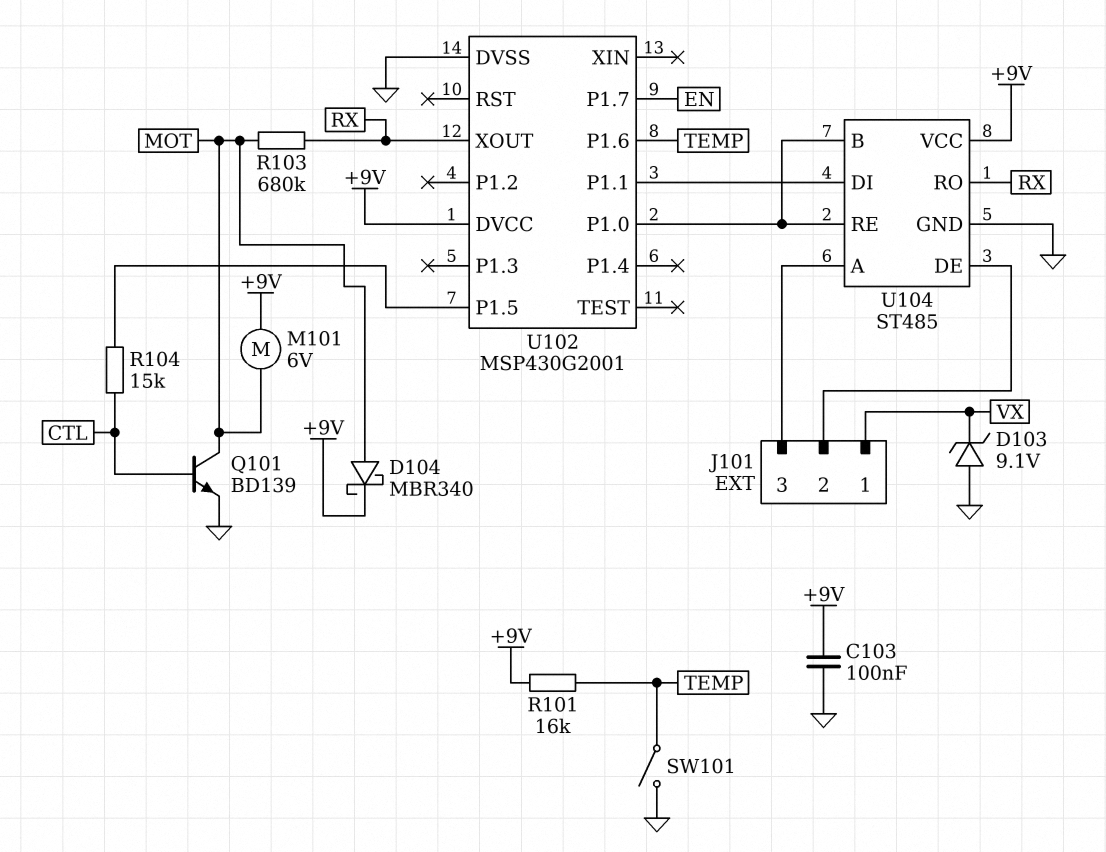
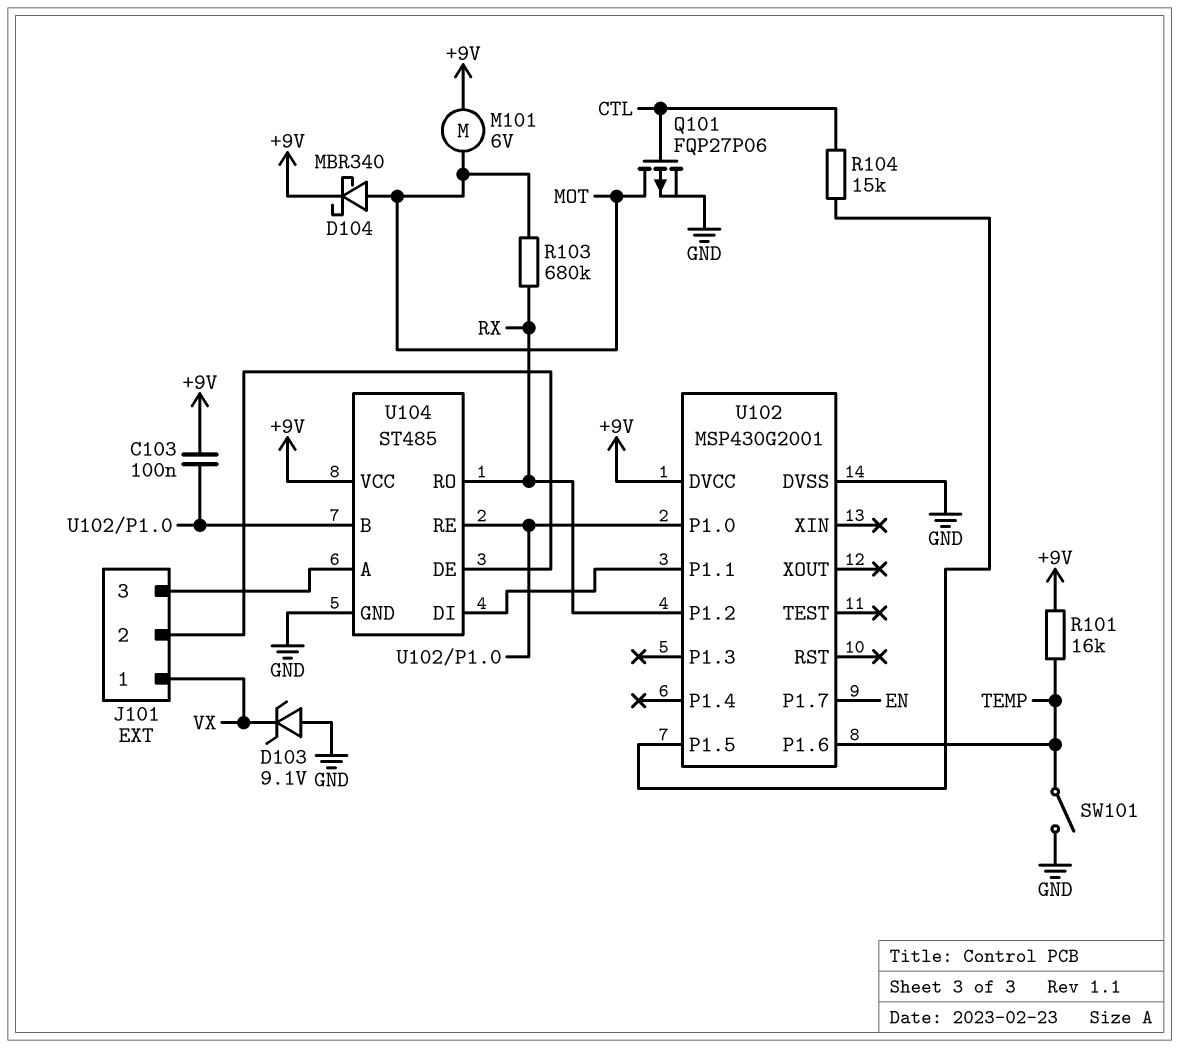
C103: 100nF (+9V, GND) -> 100nF (+9V, U102/P1.0)
Q101: NPN BD139 (B CTL, C MOT, E GND) -> PMOS FQP27P06 (G CTL, D MOT, S GND)
U102 pin P1.2: none -> RX
U102 pin XOUT: RX -> none

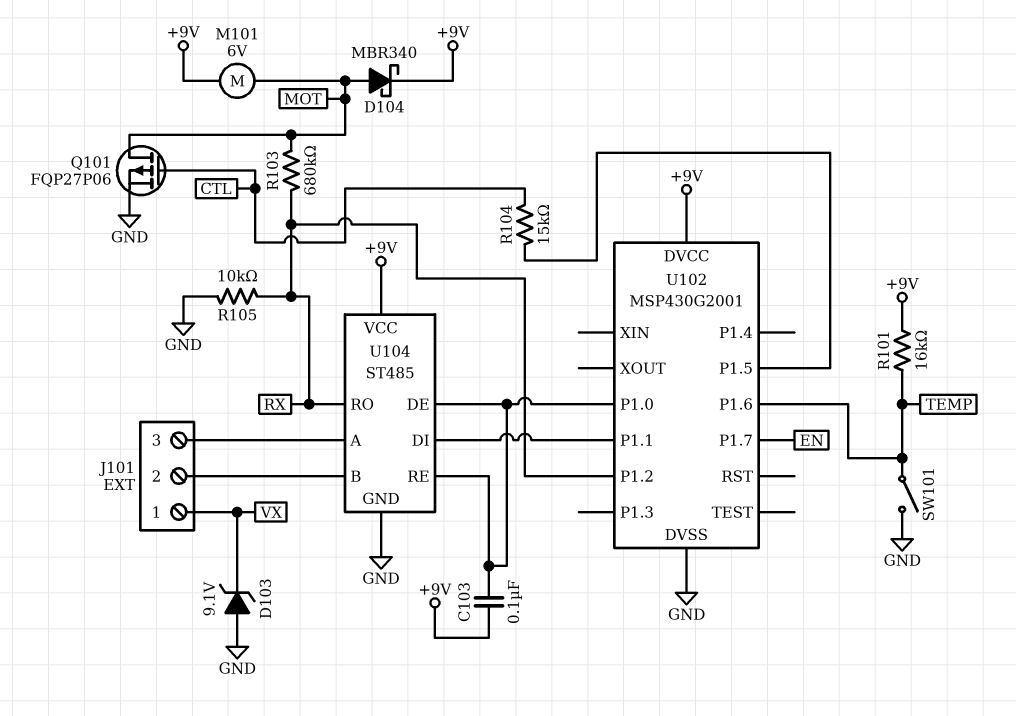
R105: none -> 10k (GND, RX)
U104 pin B: U102/P1.0 -> J101/2
U104 pin DE: J101/2 -> U102/P1.0

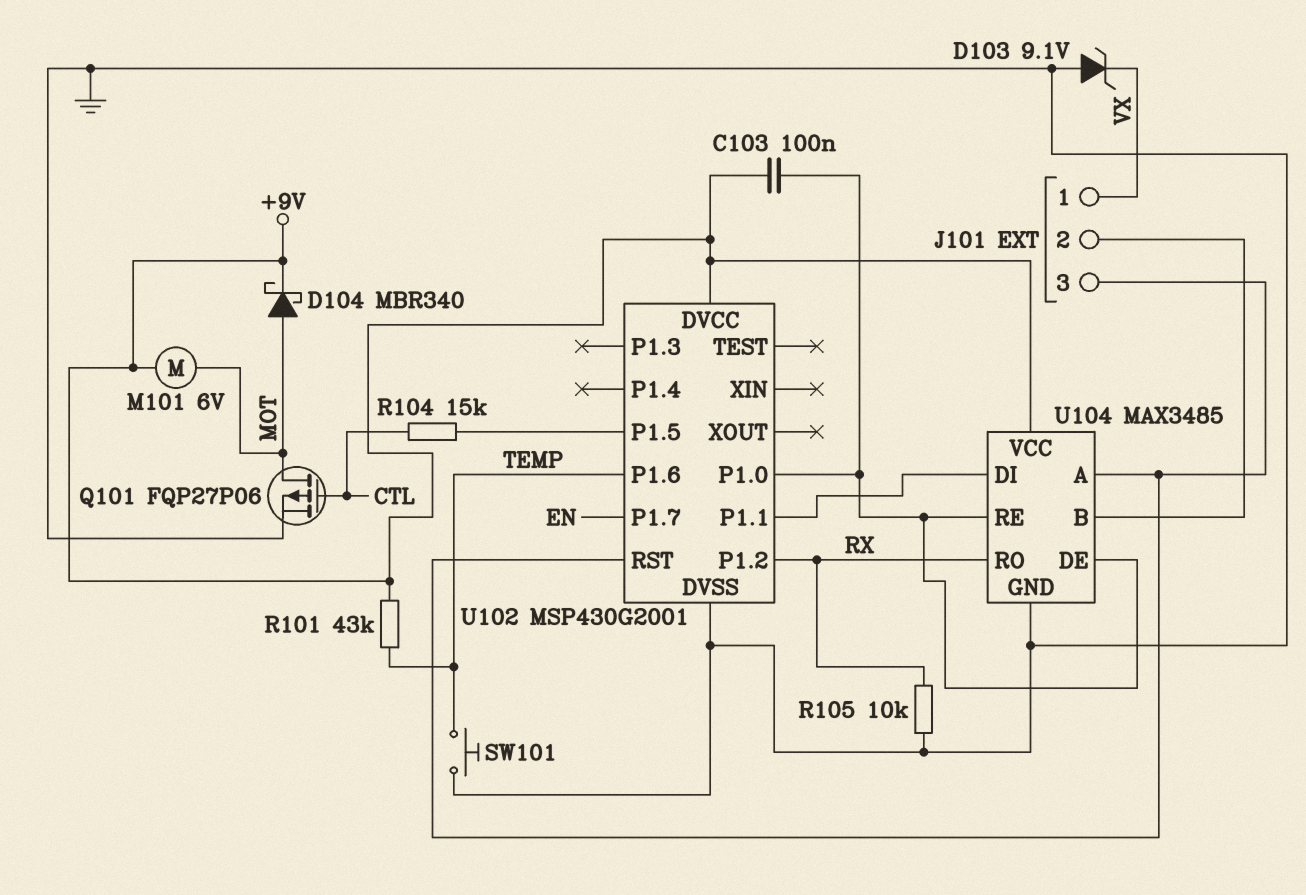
R101: 16k (+9V, TEMP) -> 43k (+9V, TEMP)
R103: 680k (MOT, RX) -> none
SW101: switch (GND, TEMP) -> button (GND, TEMP)
U102 pin RST: none -> J101/3
U104: ST485 -> MAX3485

